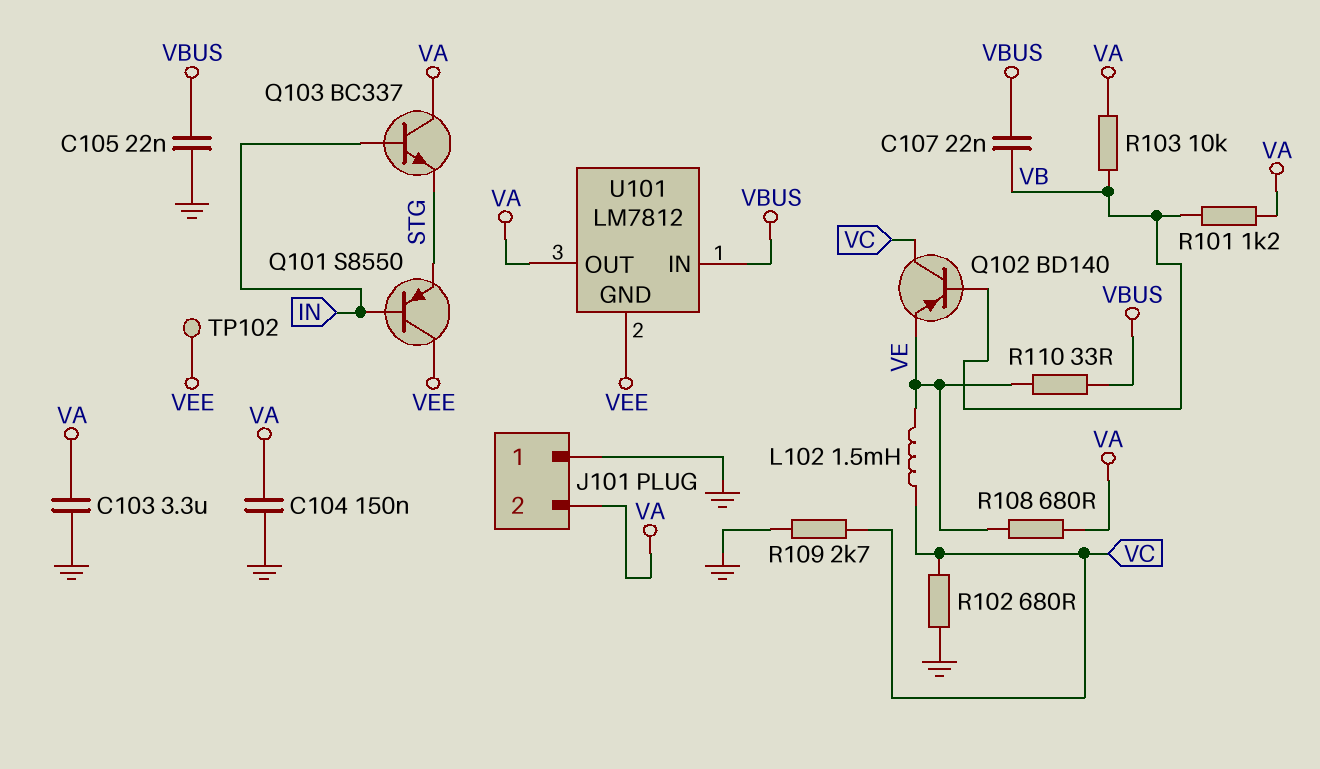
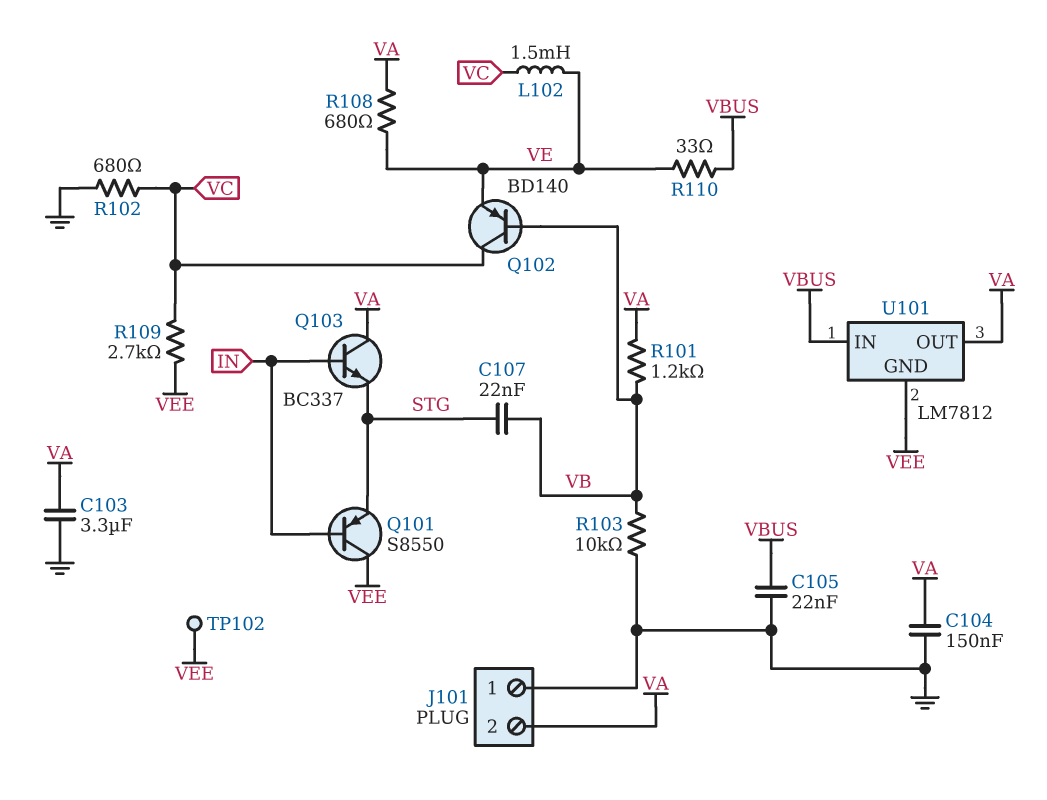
C107: 22nF (VB, VBUS) -> 22nF (STG, VB)
R103: 10k (VA, VB) -> 10k (GND, VB)
R109: 2.7k (GND, VC) -> 2.7k (VC, VEE)

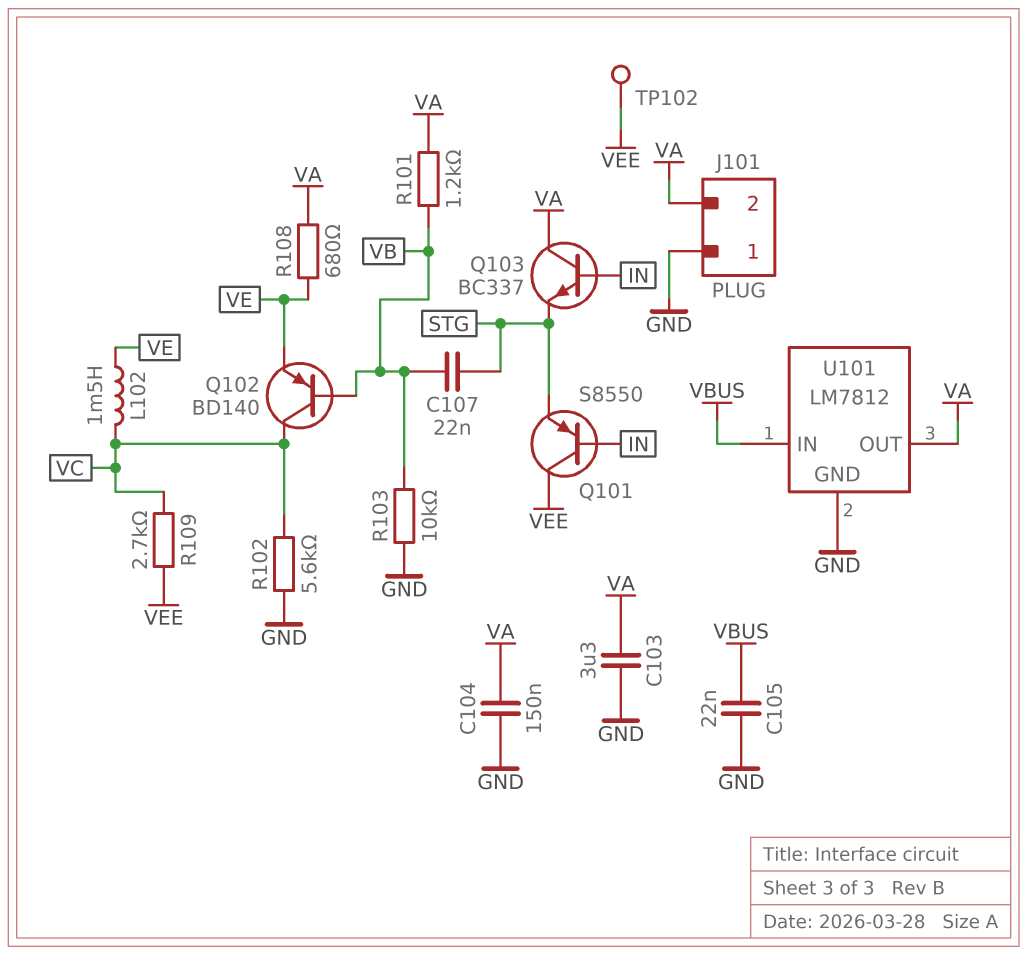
R102: 680 (GND, VC) -> 5.6k (GND, VC)
R110: 33 (VBUS, VE) -> none
U101 pin GND: VEE -> GND

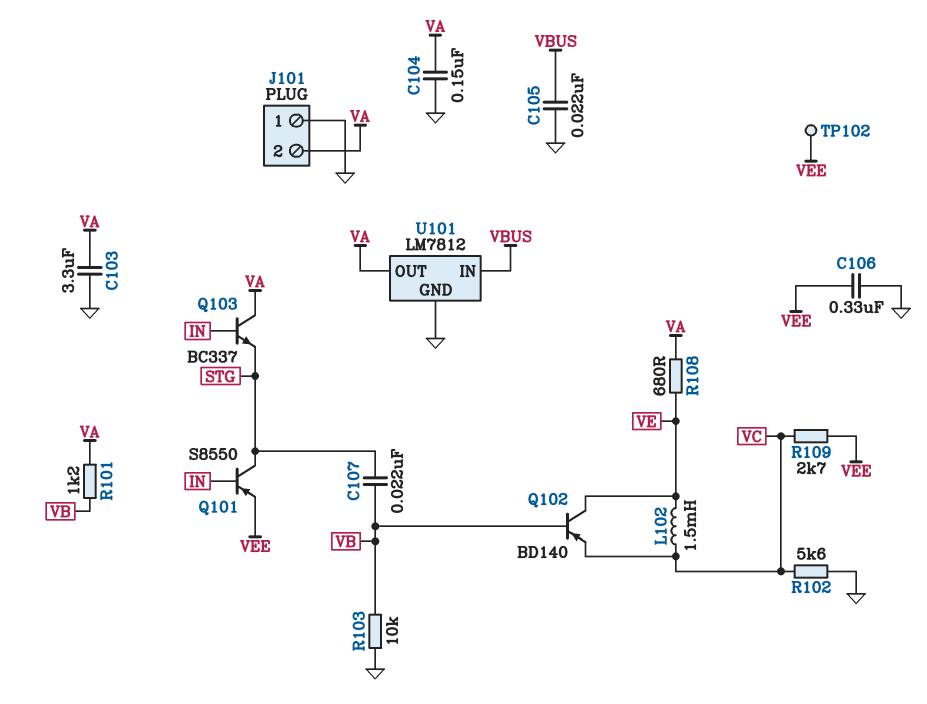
C106: none -> 330nF (GND, VEE)
Q101: PNP S8550 (B IN, C VEE, E STG) -> PNP S8550 (B IN, C STG, E VEE)
Q102: PNP BD140 (B VB, C VC, E VE) -> PNP BD140 (B VB, C VE, E VC)

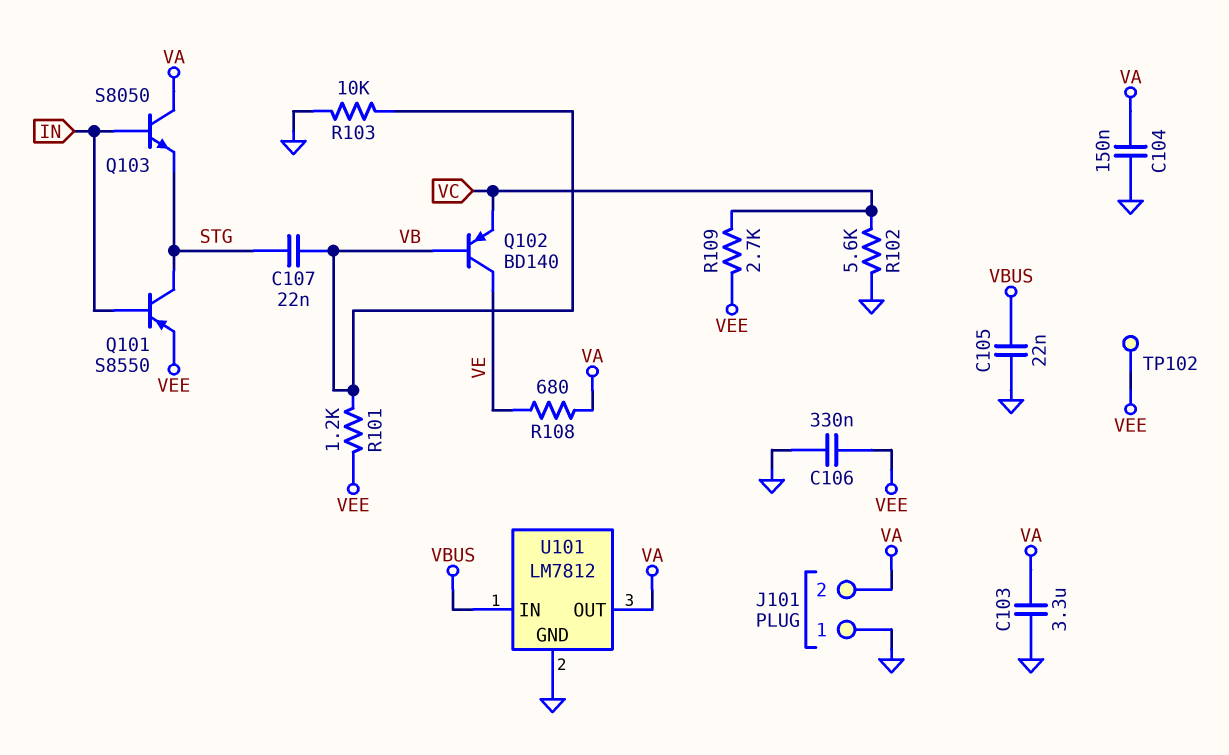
L102: 1.5mH (VC, VE) -> none
Q103: NPN BC337 (B IN, C VA, E STG) -> NPN S8050 (B IN, C VA, E STG)
R101: 1.2k (VA, VB) -> 1.2k (VB, VEE)

